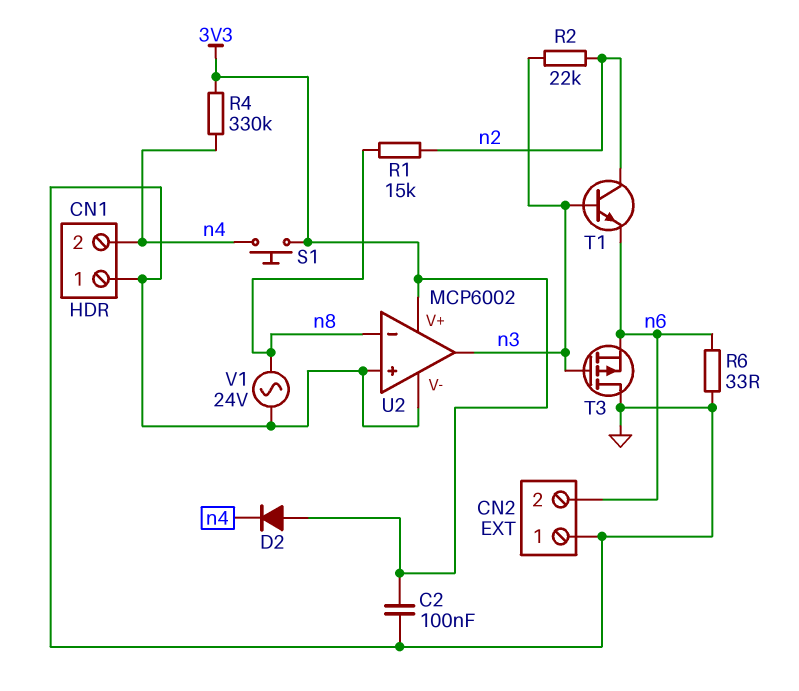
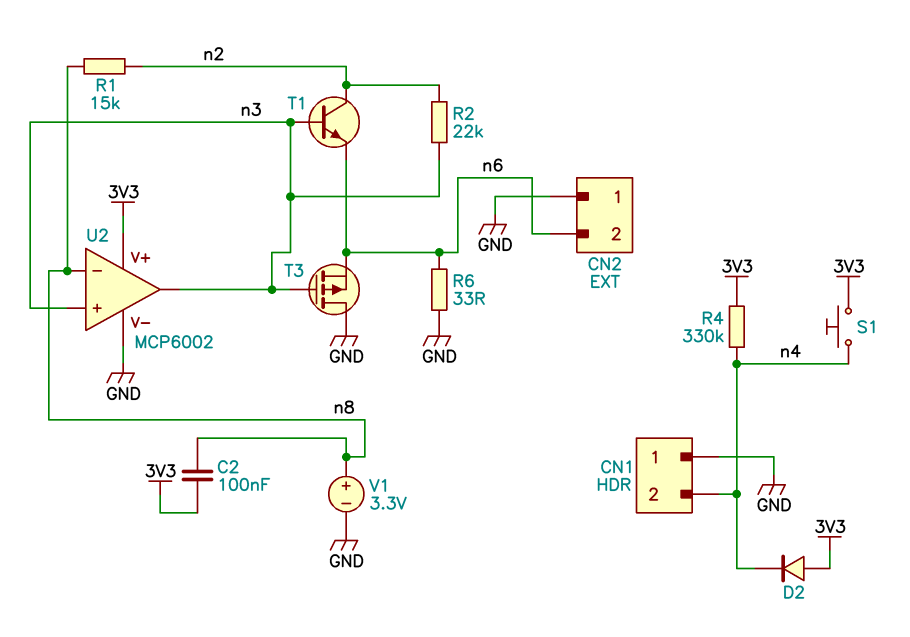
C2: 100nF (3V3, GND) -> 100nF (3V3, n8)
U2 pin in+: GND -> n3
V1: AC 24V (GND, n8) -> 3.3V (plus n8, minus GND)

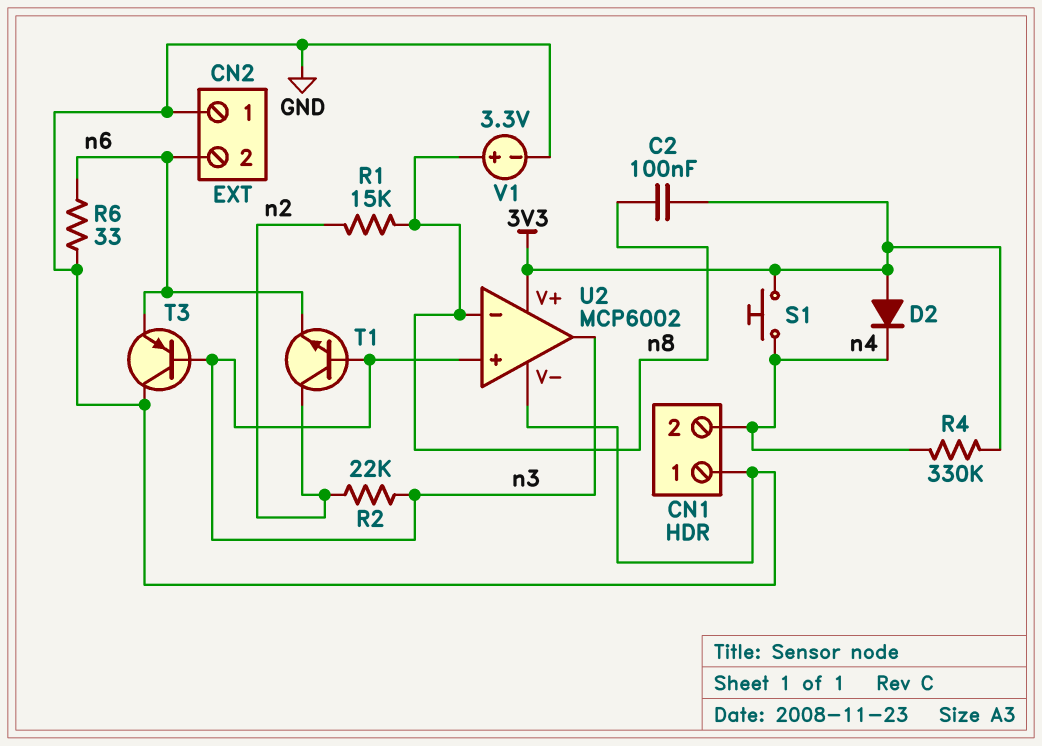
T3: PMOS (G n3, D GND, S n6) -> PNP (B n3, C GND, E n6)

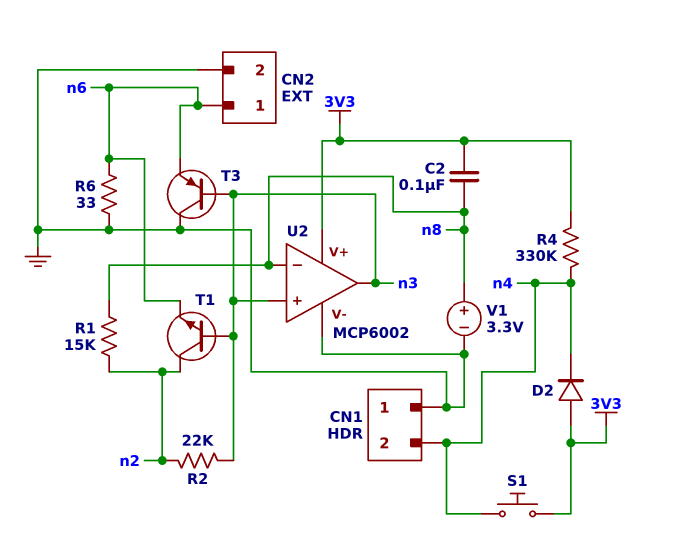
CN2 pin 1: GND -> n6
CN2 pin 2: n6 -> GND

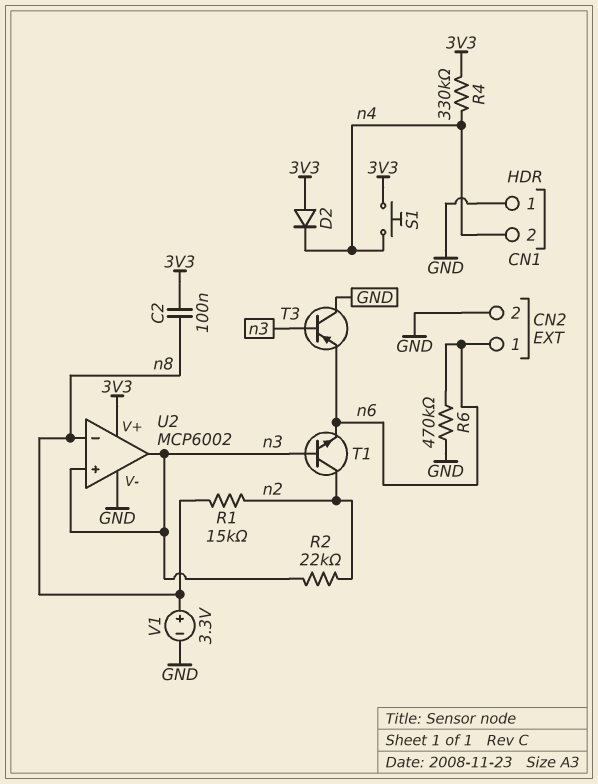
R6: 33 (GND, n6) -> 470k (GND, n6)

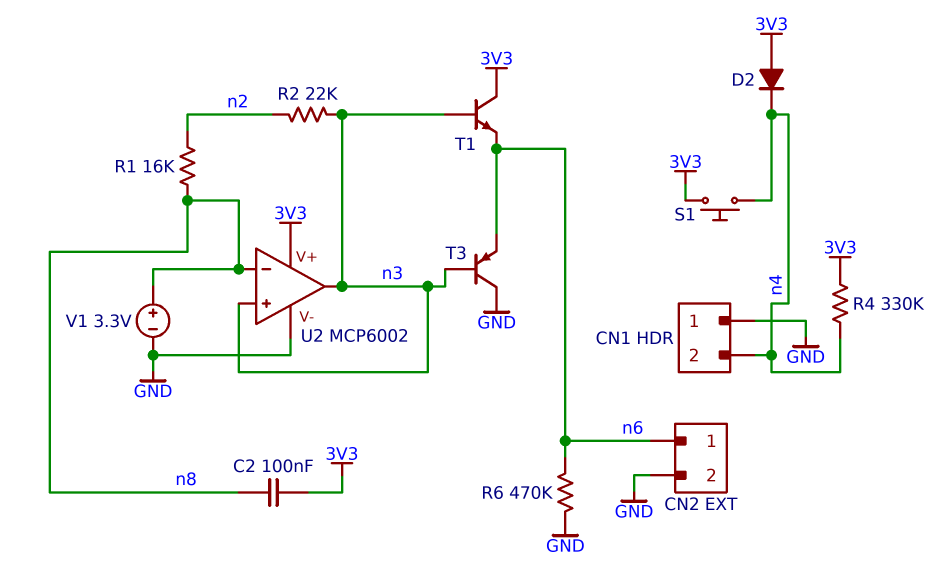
R1: 15k (n2, n8) -> 16k (n2, n8)
T1: NPN (B n3, C n2, E n6) -> NPN (B n3, C 3V3, E n6)

